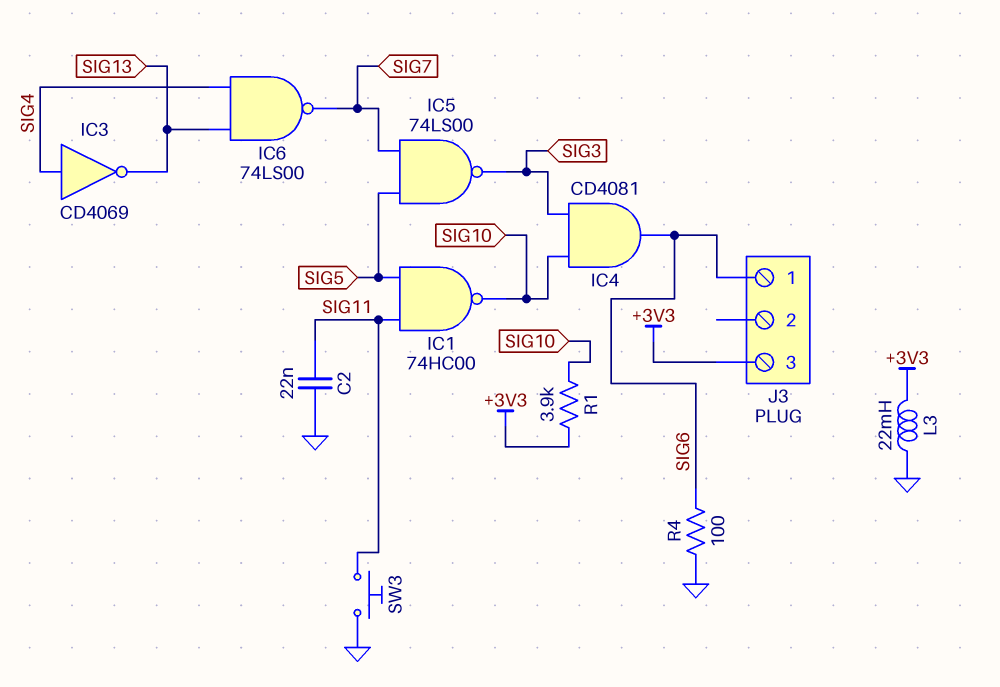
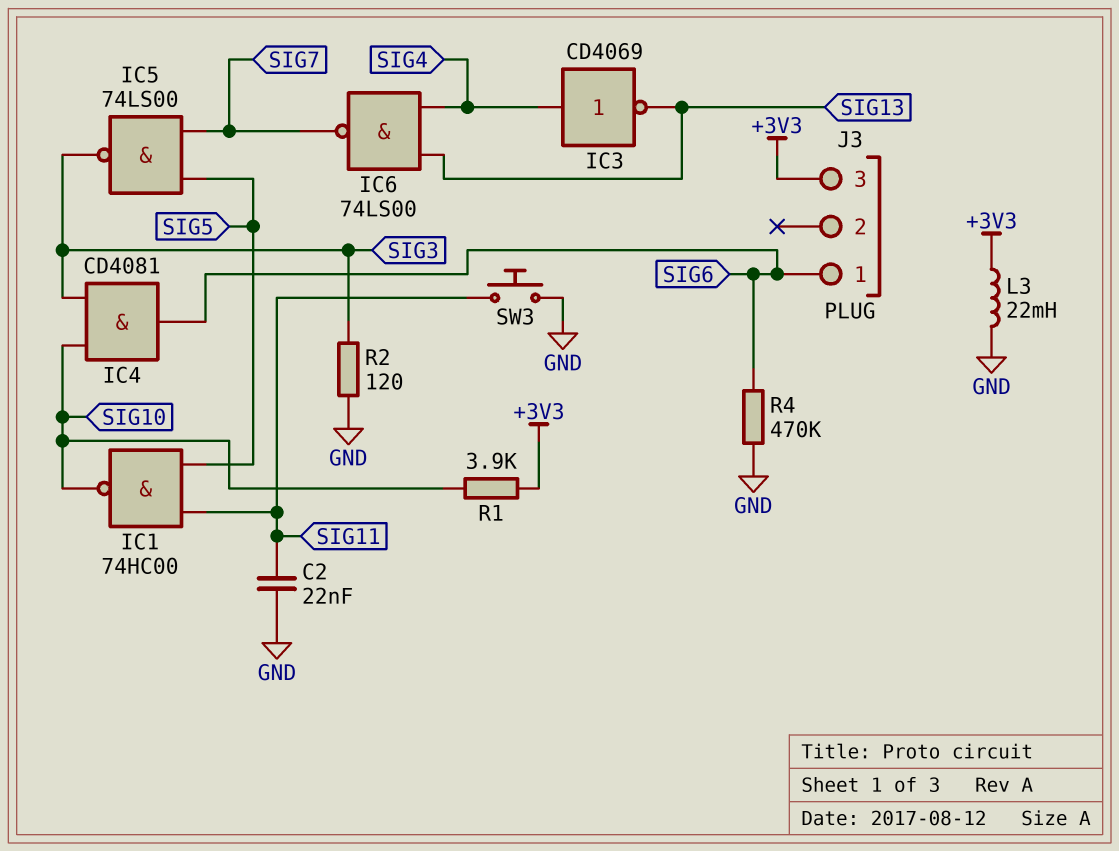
R2: none -> 120 (GND, SIG3)
R4: 100 (GND, SIG6) -> 470k (GND, SIG6)

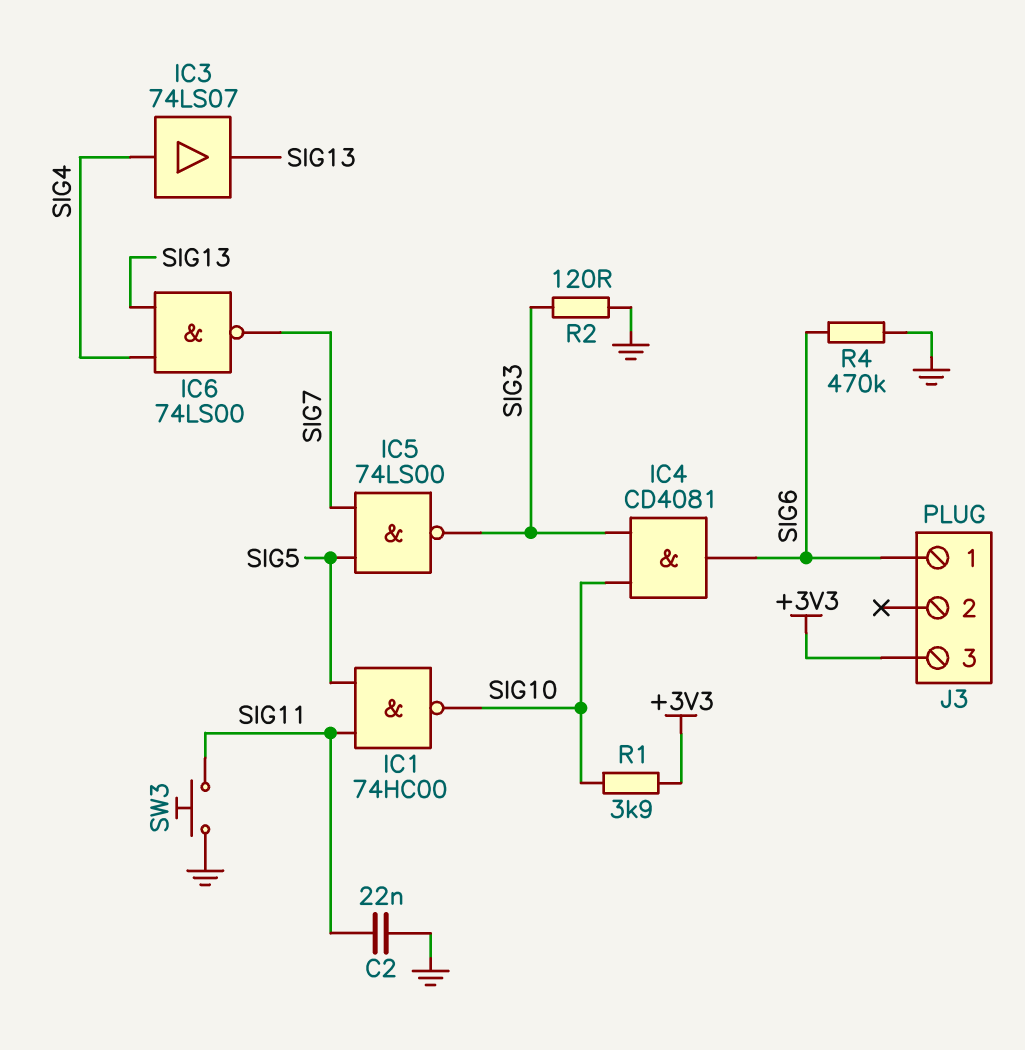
IC3: NOT CD4069 (in SIG4, out SIG13) -> buffer 74LS07 (in SIG4, out SIG13)
L3: 22mH (+3V3, GND) -> none

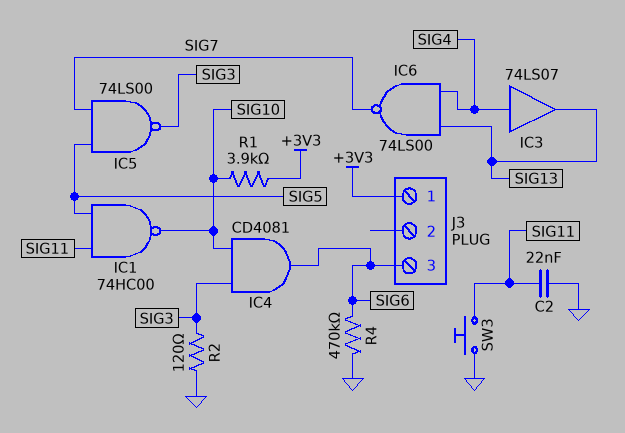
J3 pin 1: SIG6 -> +3V3
J3 pin 3: +3V3 -> SIG6

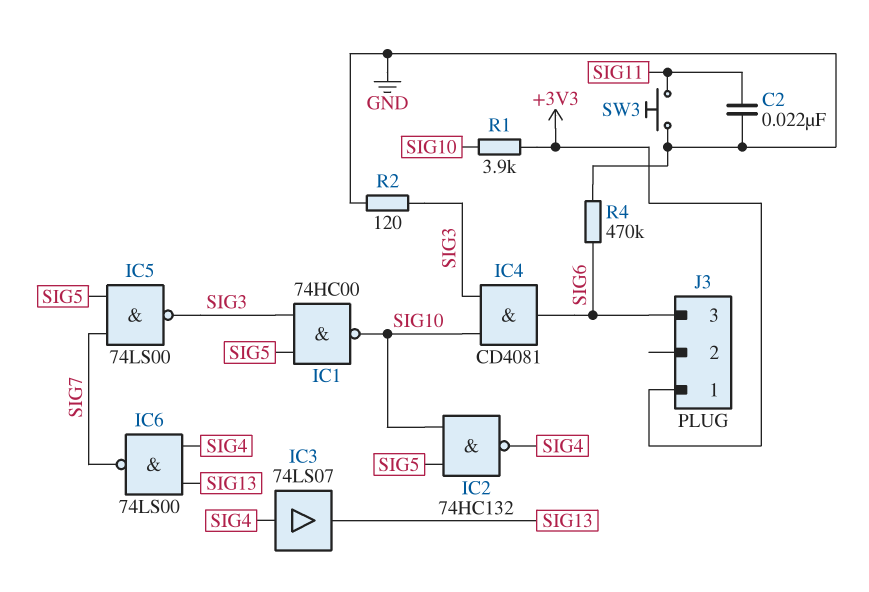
IC1: NAND 74HC00 (in SIG5, in SIG11, out SIG10) -> NAND 74HC00 (in SIG3, in SIG5, out SIG10)
IC2: none -> NAND 74HC132 (in SIG5, in SIG10, out SIG4)

